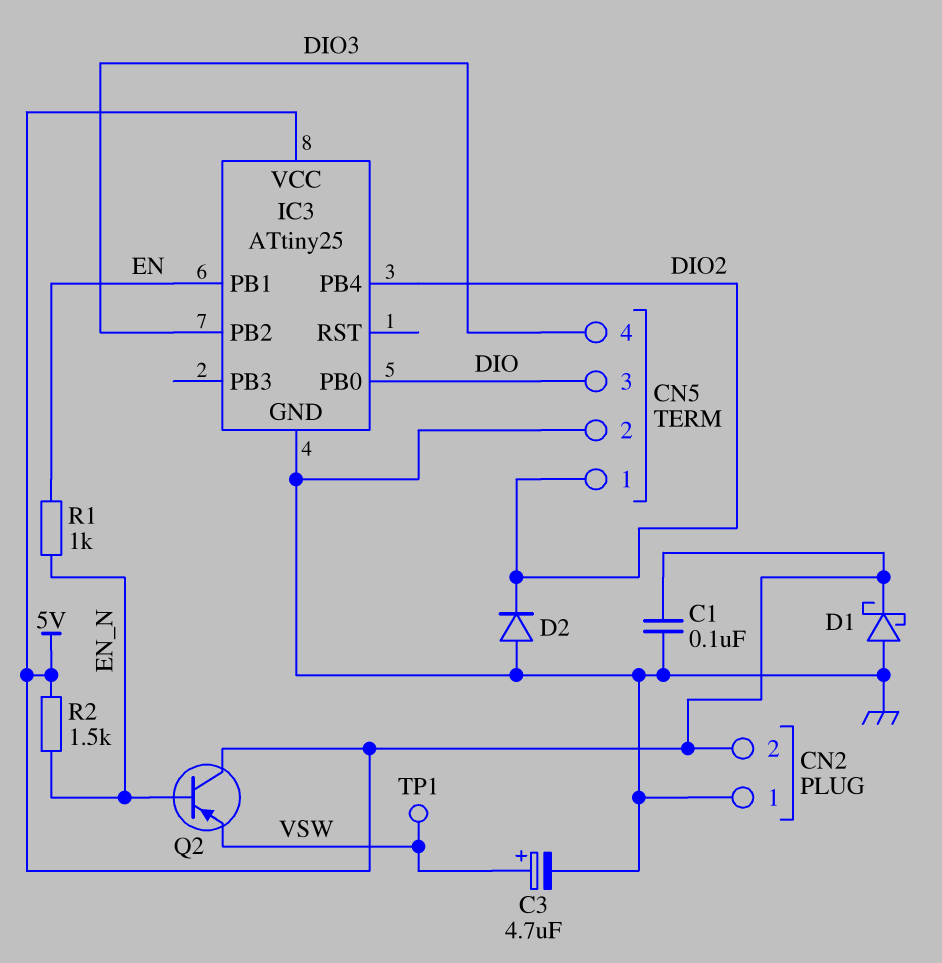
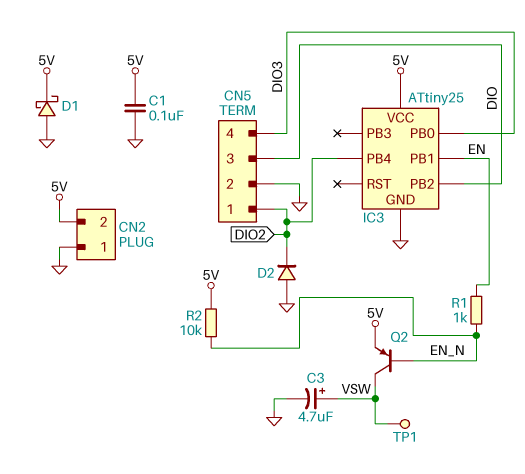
IC3 pin PB0: DIO -> DIO3
IC3 pin PB2: DIO3 -> DIO
Q2: PNP (B EN_N, C 5V, E VSW) -> PNP (B EN_N, C VSW, E 5V)
R2: 1.5k (5V, EN_N) -> 10k (5V, EN_N)

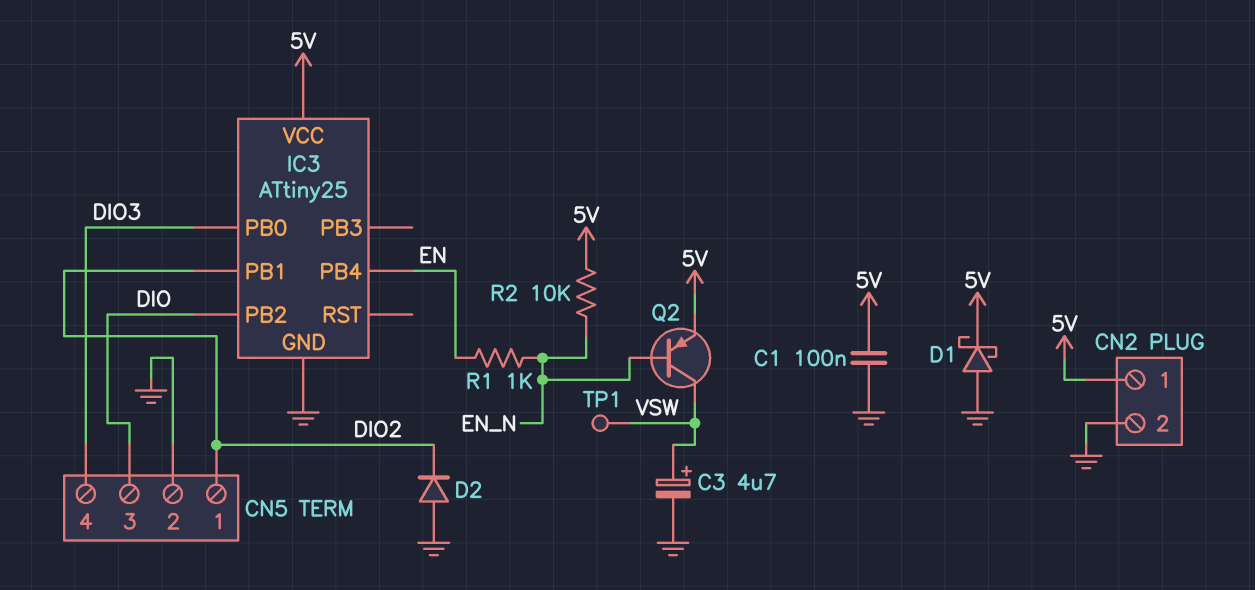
CN2 pin 1: GND -> 5V
CN2 pin 2: 5V -> GND
IC3 pin PB1: EN -> DIO2
IC3 pin PB4: DIO2 -> EN

